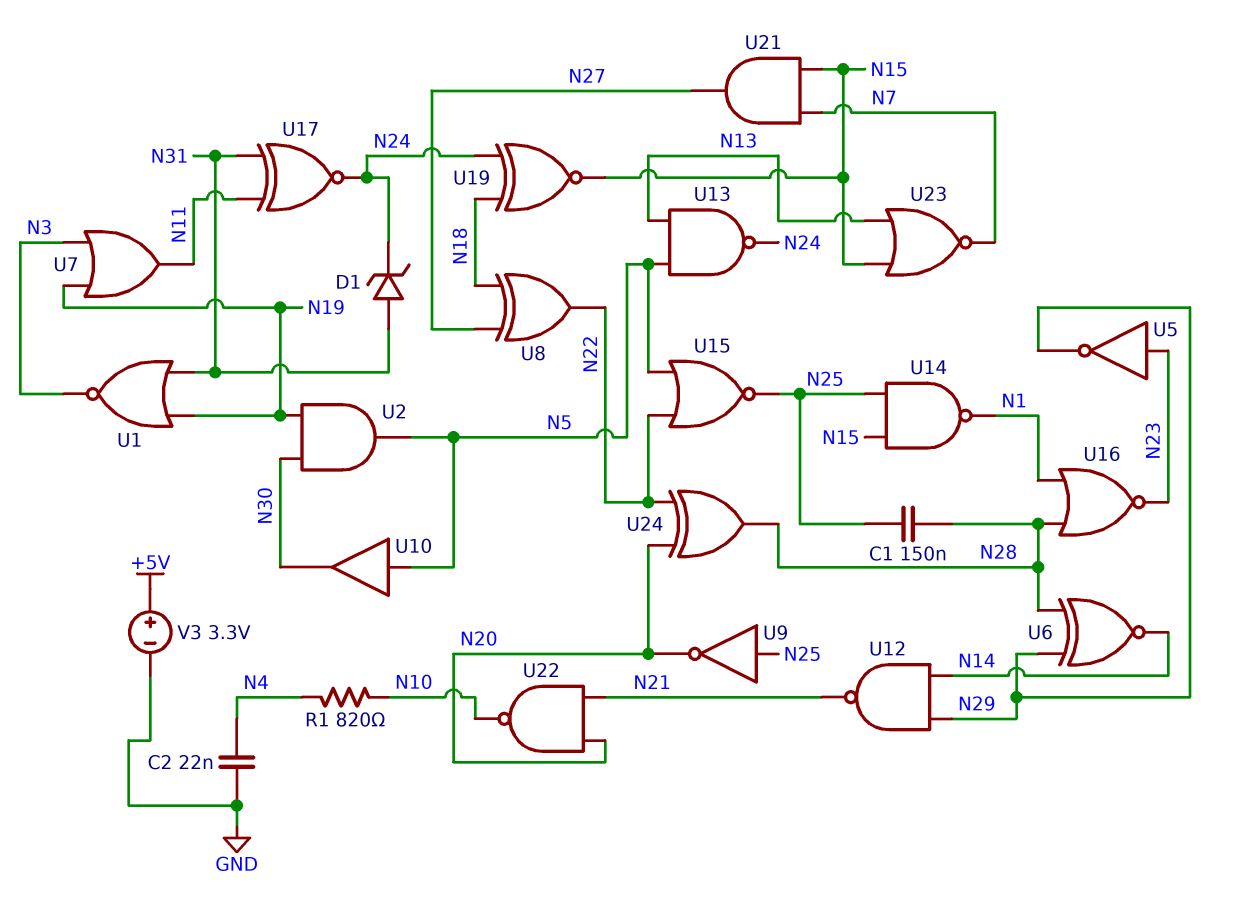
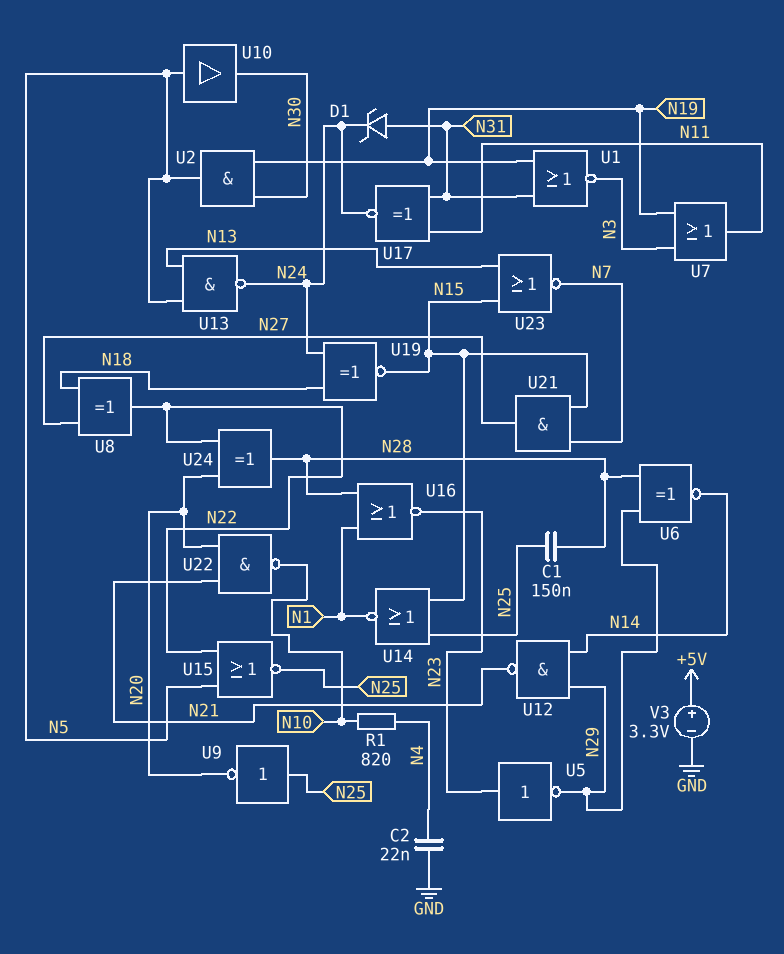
U14: NAND (in N15, in N25, out N1) -> NOR (in N15, in N25, out N1)

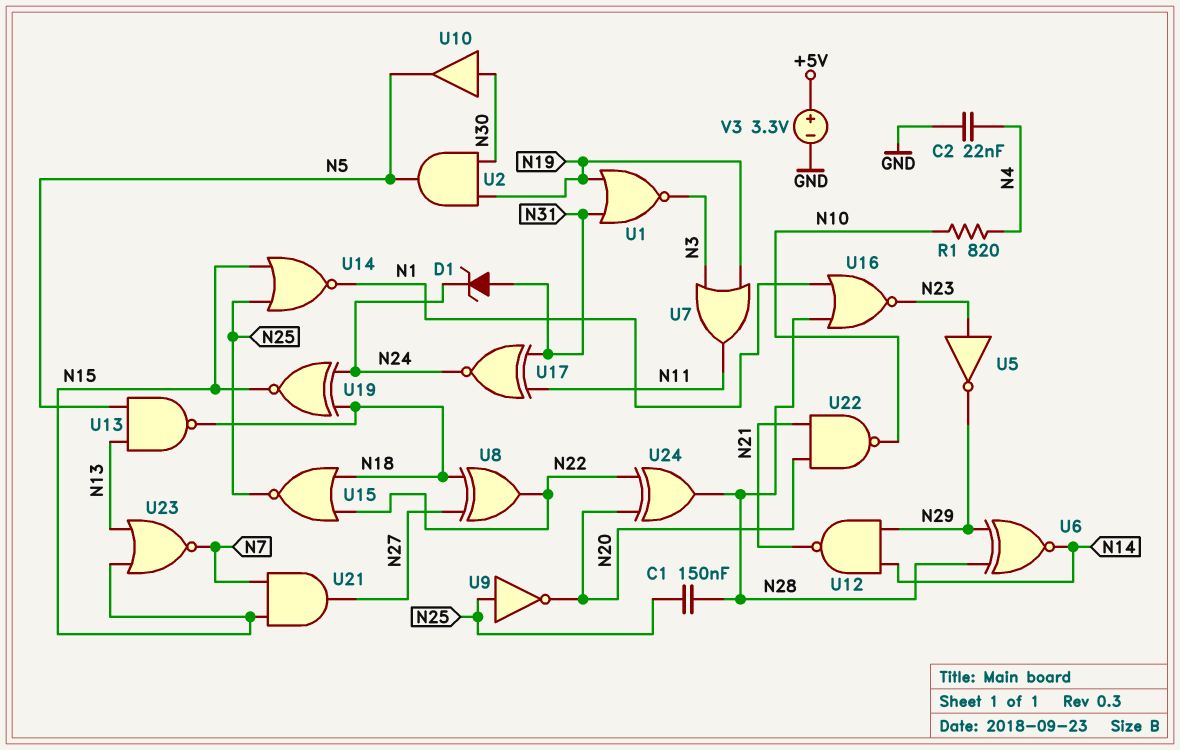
U10: buffer (in N5, out N30) -> buffer (in N30, out N5)
U13: NAND (in N5, in N13, out N24) -> NAND (in N5, in N13, out N18)
U15: NOR (in N5, in N22, out N25) -> NOR (in N18, in N22, out N25)

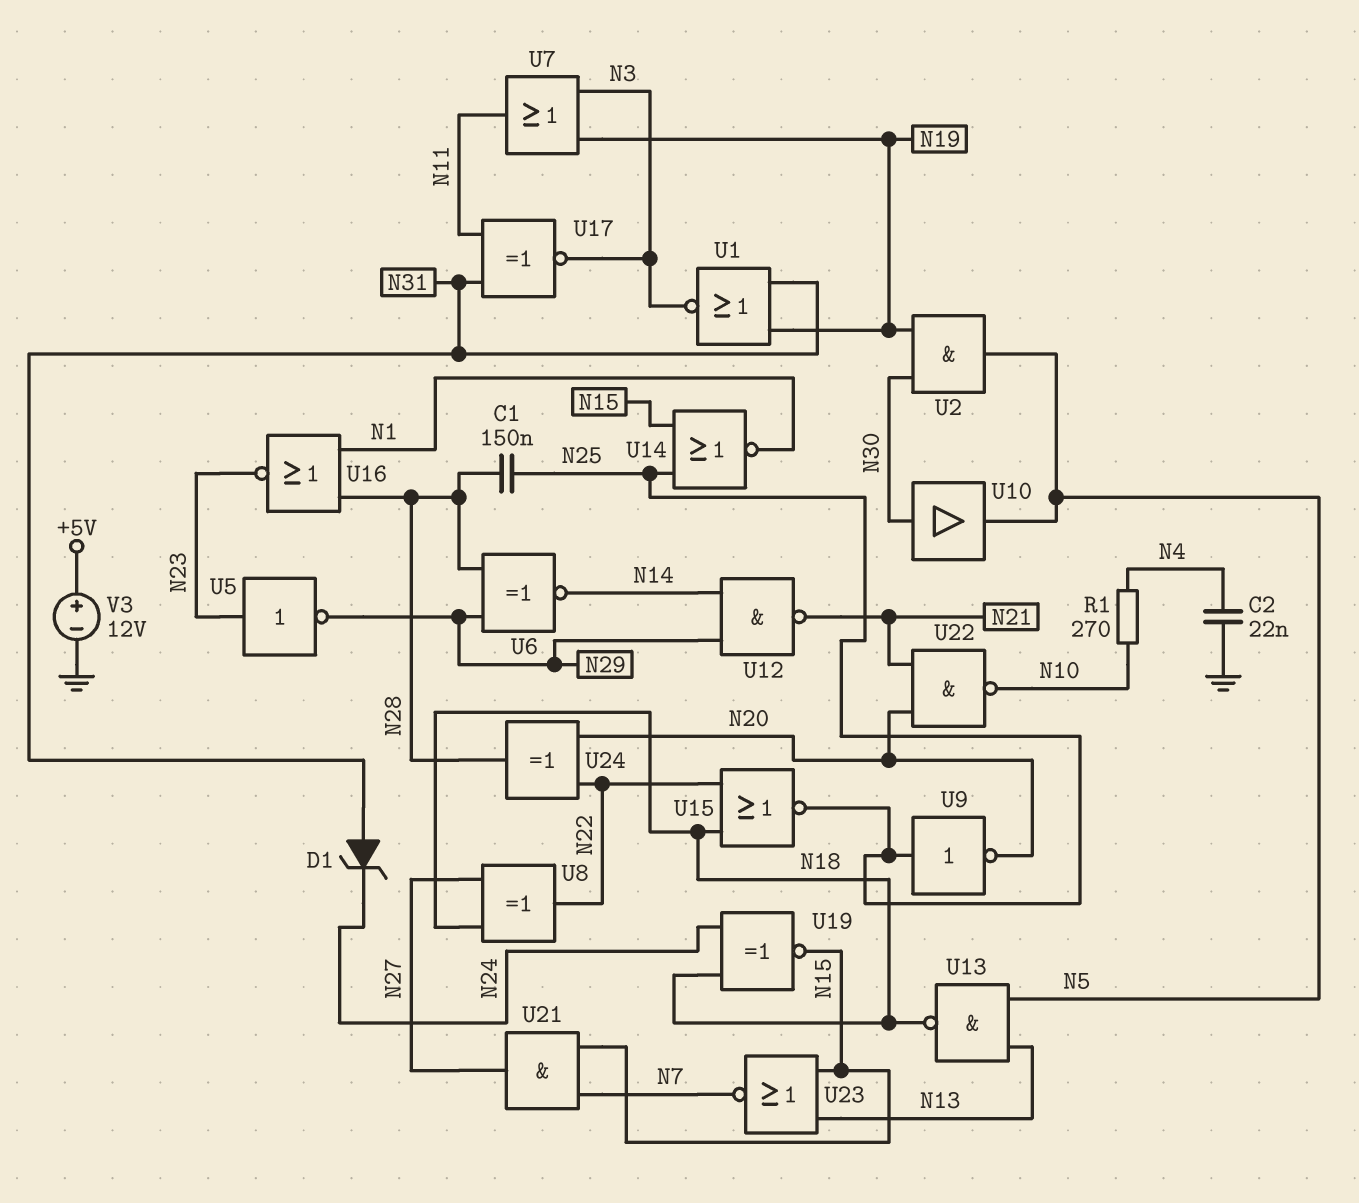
R1: 820 (N4, N10) -> 270 (N4, N10)
U17: XNOR (in N11, in N31, out N24) -> XNOR (in N11, in N31, out N3)
V3: 3.3V (plus +5V, minus GND) -> 12V (plus +5V, minus GND)

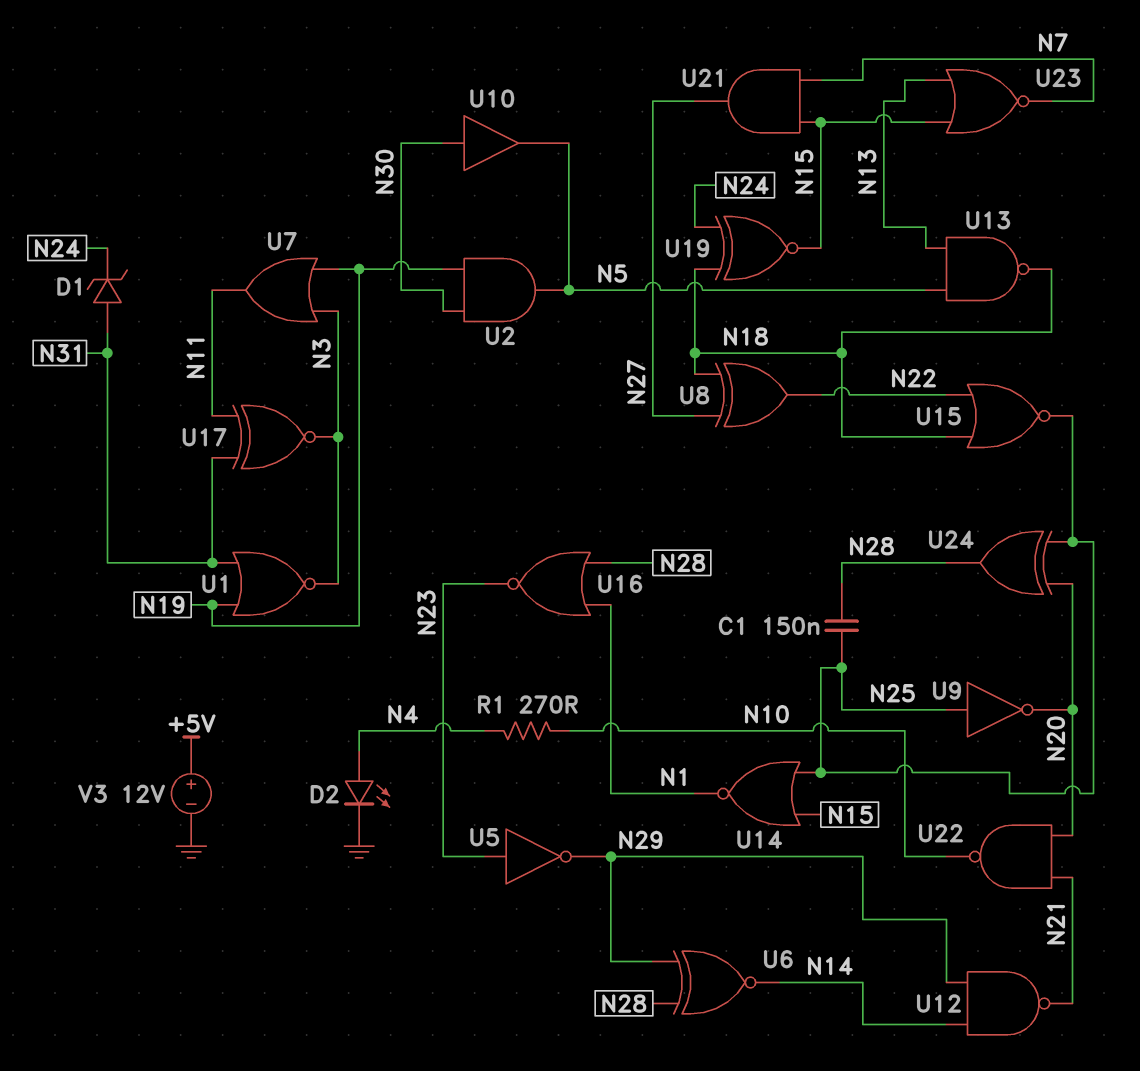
C2: 22nF (GND, N4) -> none
D2: none -> LED (A N4, K GND)
U24: XOR (in N20, in N22, out N28) -> XOR (in N20, in N25, out N28)

